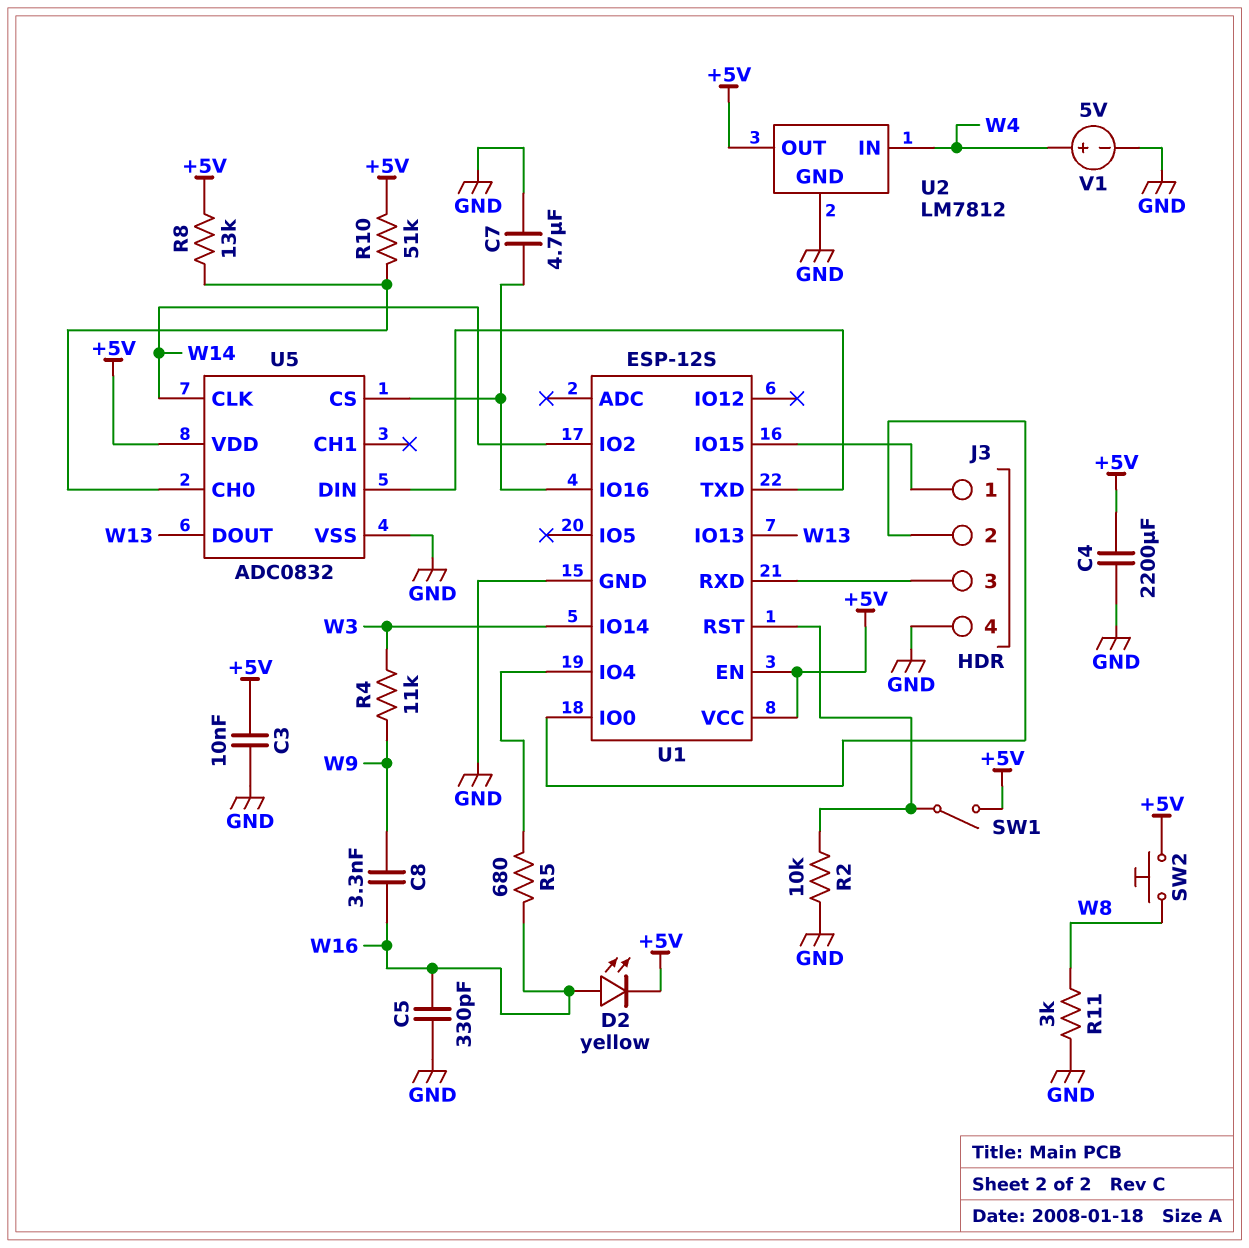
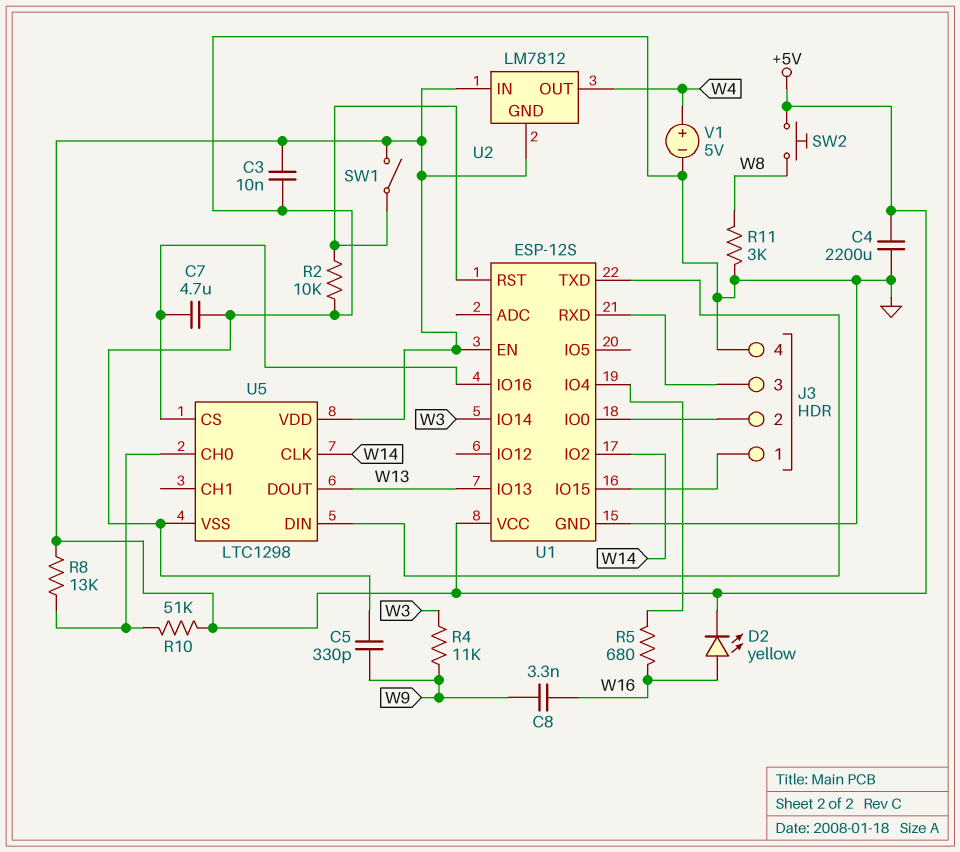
C5: 330pF (GND, W16) -> 330pF (GND, W9)
U2 pin GND: GND -> +5V
U2 pin IN: W4 -> +5V
U2 pin OUT: +5V -> W4
U5: ADC0832 -> LTC1298

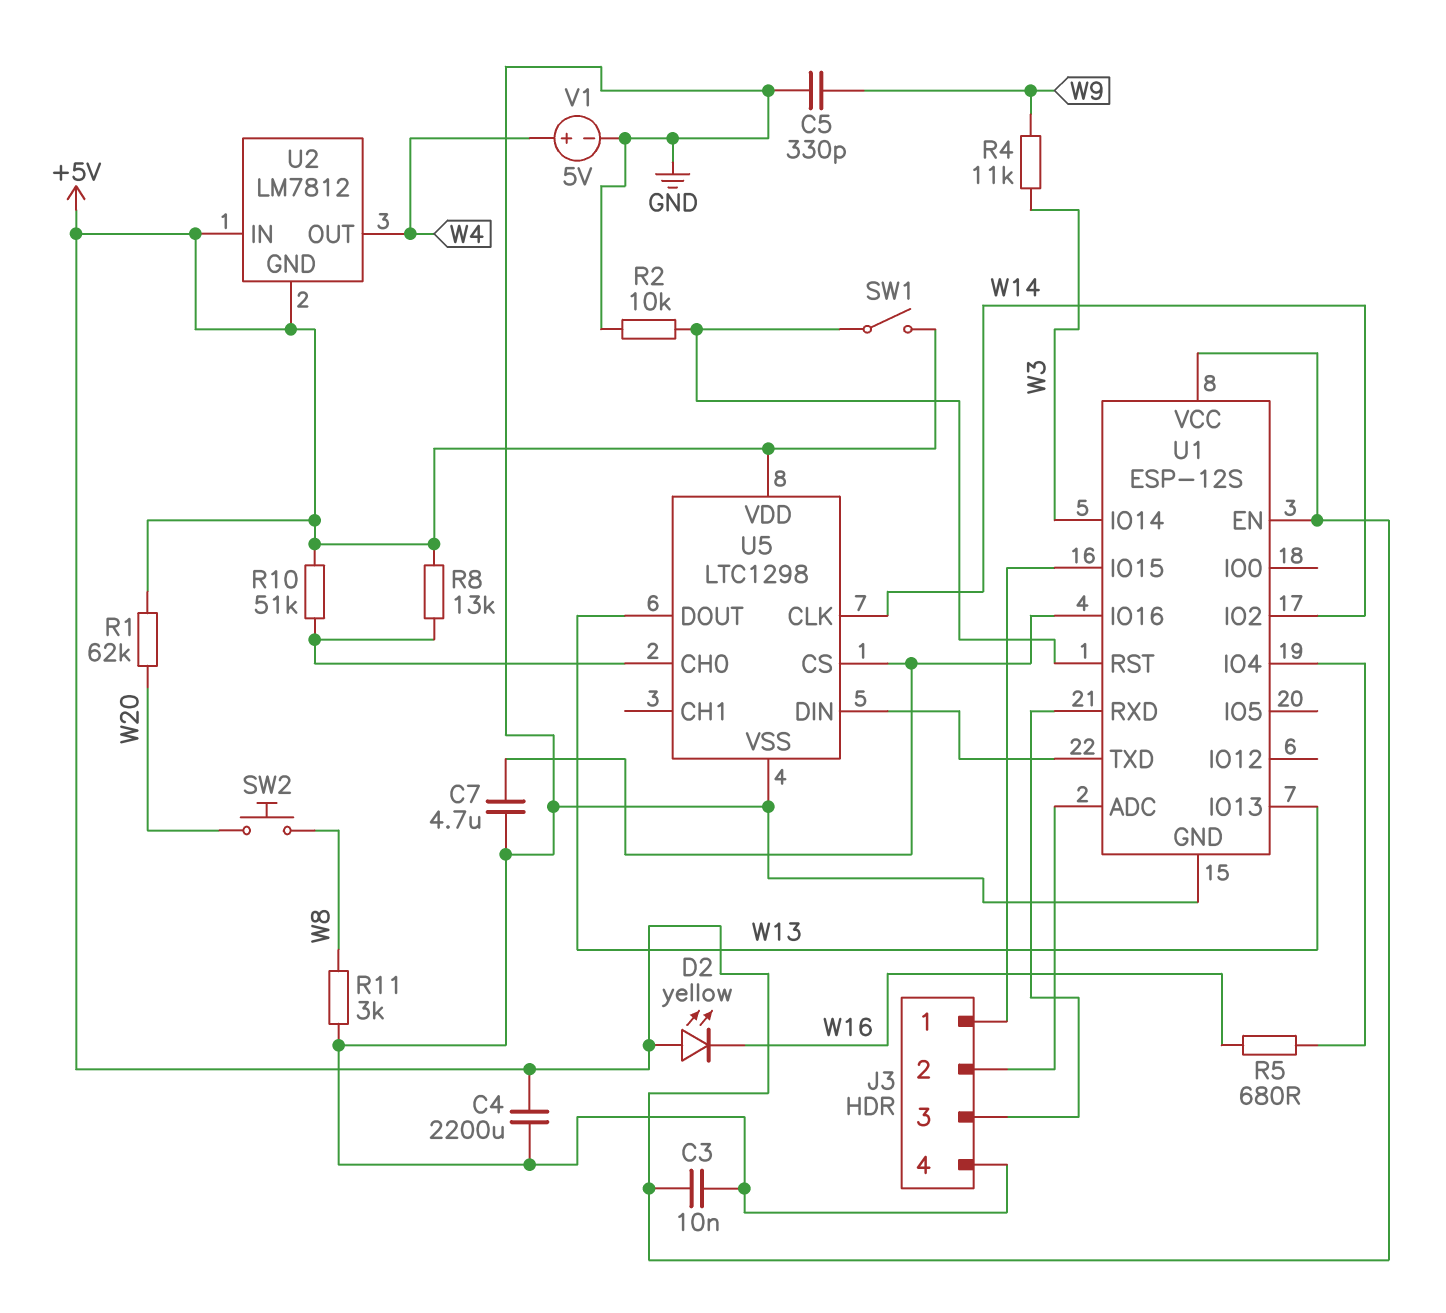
C8: 3.3nF (W9, W16) -> none
D2: LED yellow (A W16, K +5V) -> LED yellow (A +5V, K W16)
R1: none -> 62k (+5V, W20)
SW2: button (+5V, W8) -> button (W8, W20)
U1 pin ADC: none -> J3/2
U1 pin IO0: J3/2 -> none

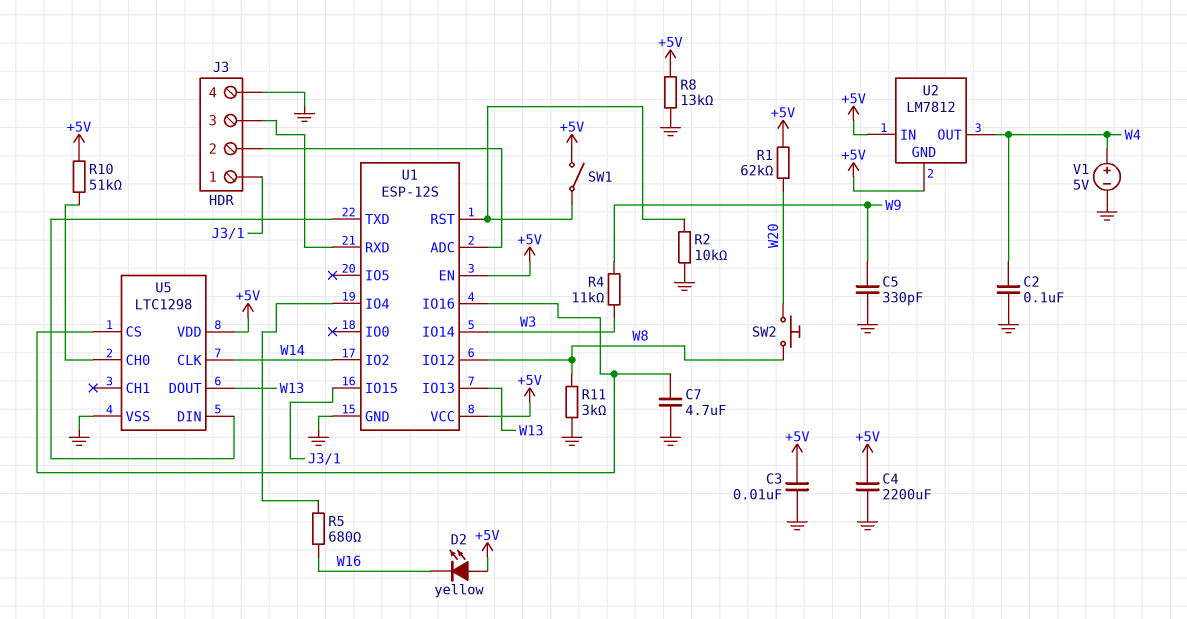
C2: none -> 100nF (GND, W4)
R8: 13k (+5V, U5/CH0) -> 13k (+5V, GND)
U1 pin IO12: none -> W8

